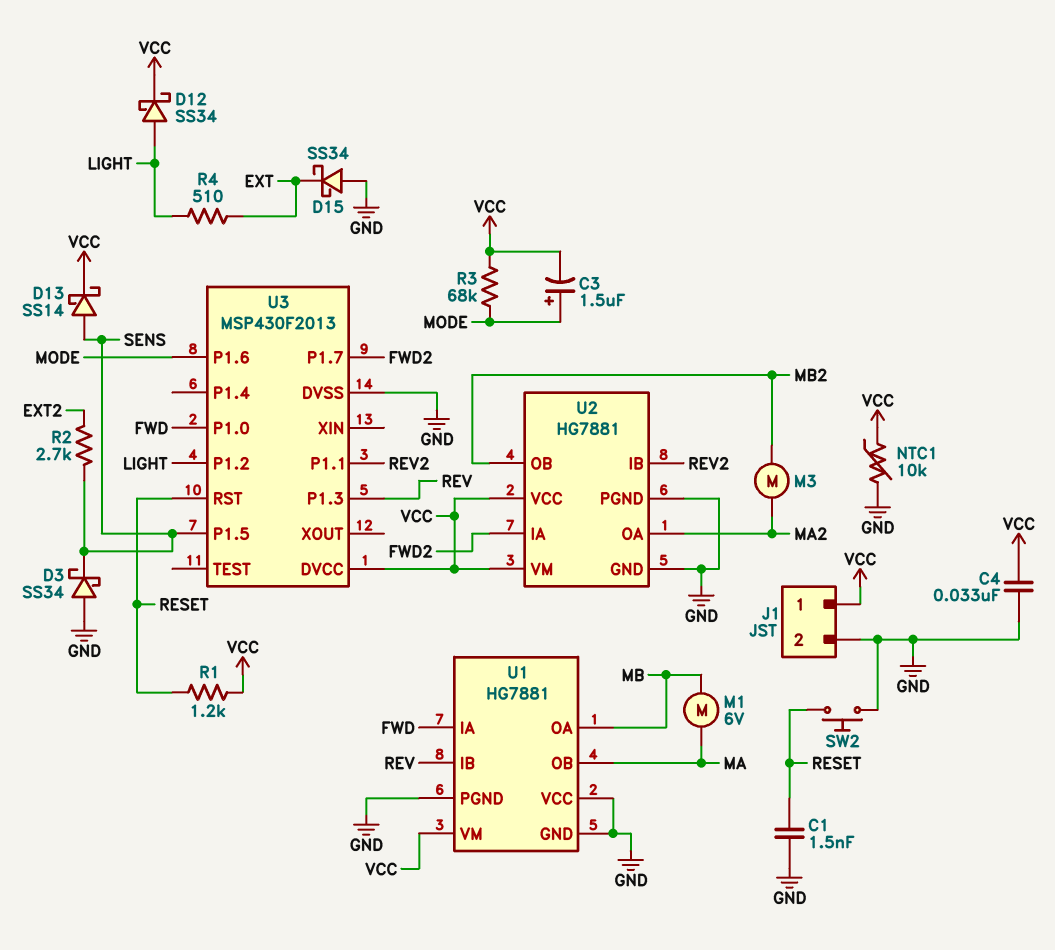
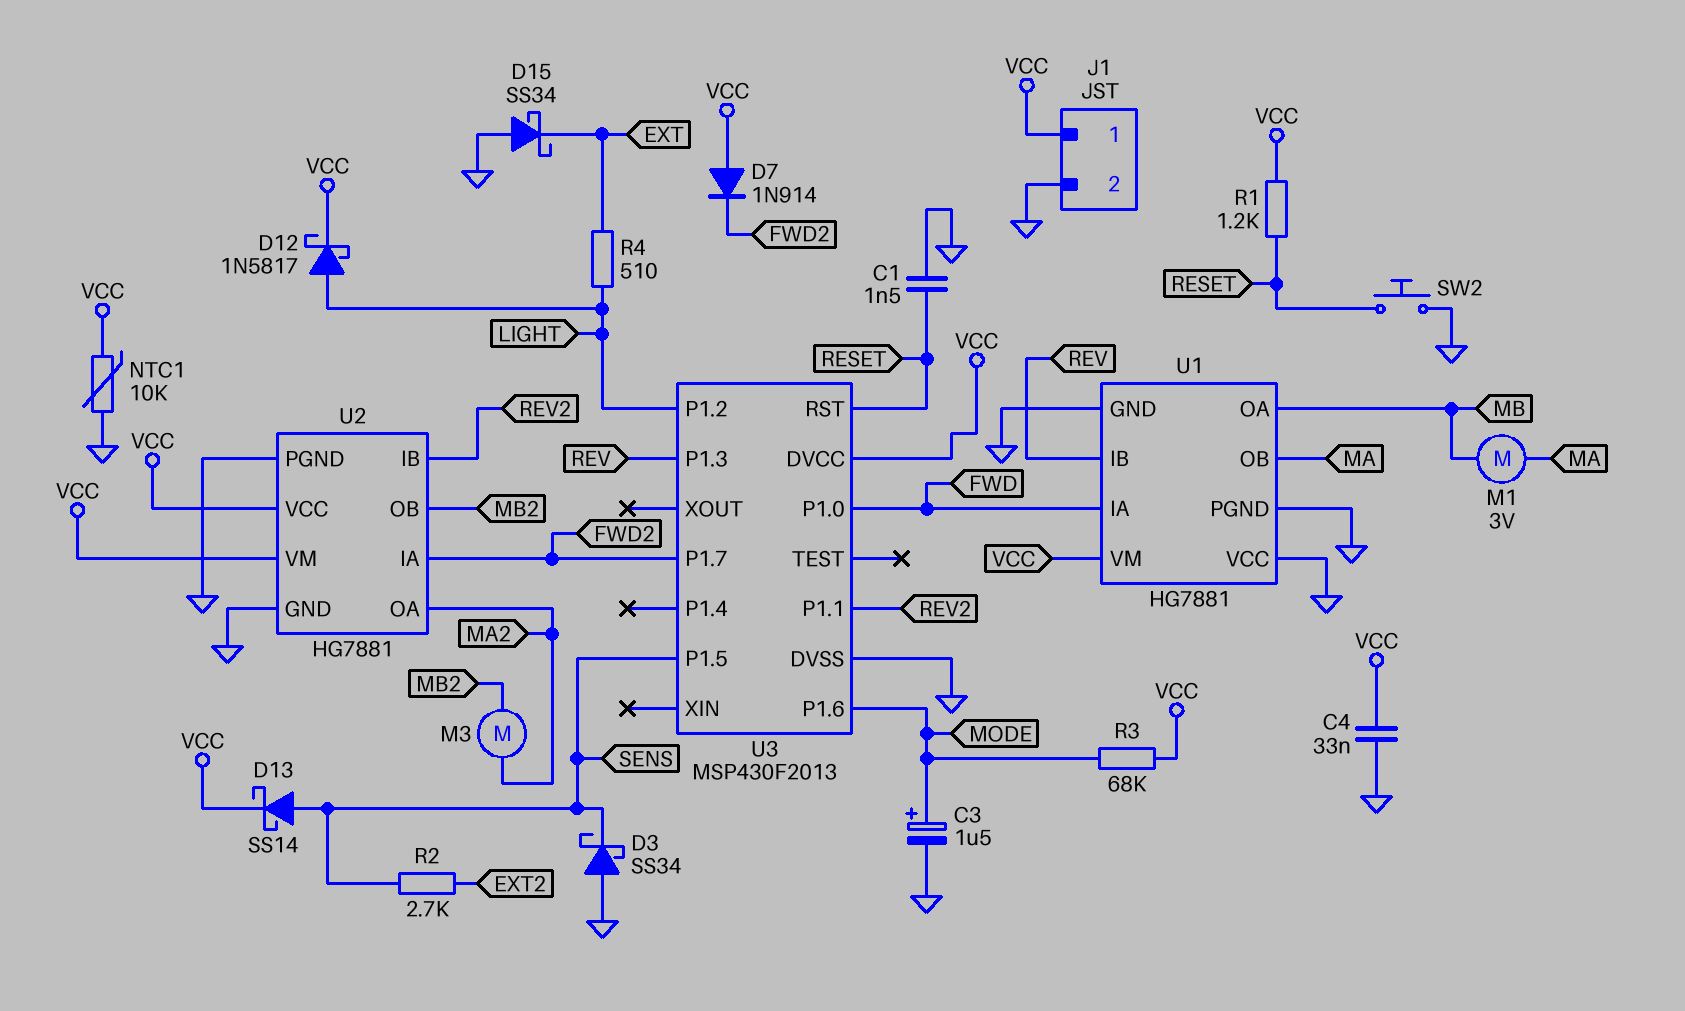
C3: 1.5uF (plus MODE, minus VCC) -> 1.5uF (plus MODE, minus GND)
D7: none -> diode 1N914 (A VCC, K FWD2)
D12: schottky SS34 (A LIGHT, K VCC) -> schottky 1N5817 (A LIGHT, K VCC)
M1: motor 6V (MA, MB) -> motor 3V (MA, MB)

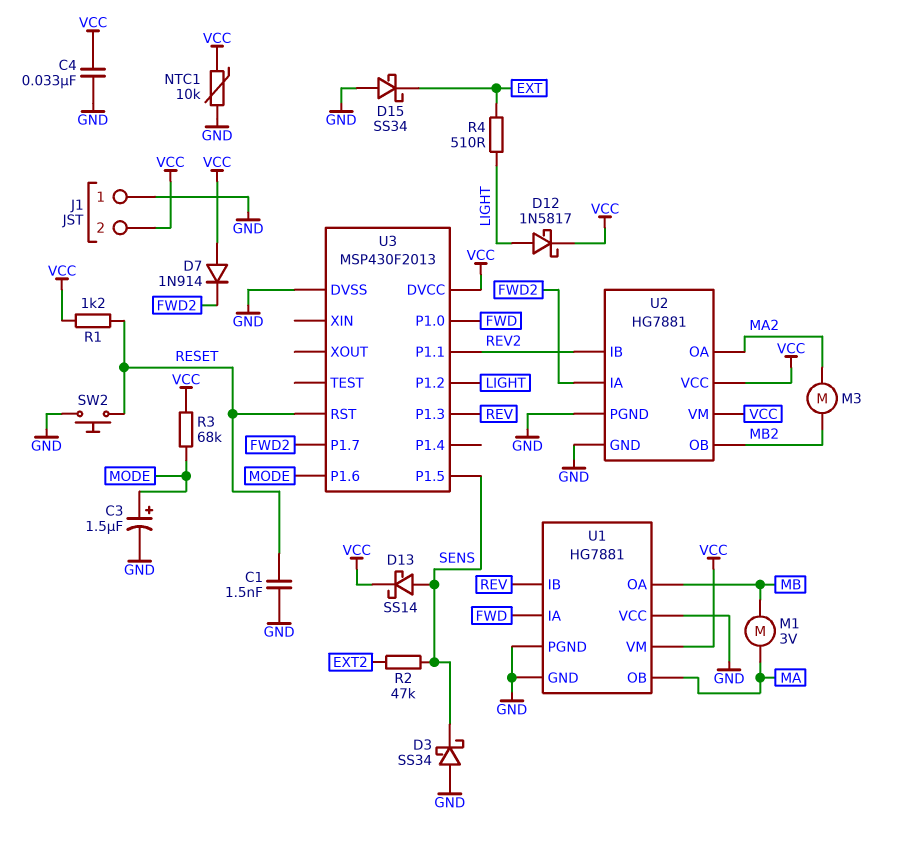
J1 pin 1: VCC -> GND
J1 pin 2: GND -> VCC
R2: 2.7k (EXT2, SENS) -> 47k (EXT2, SENS)

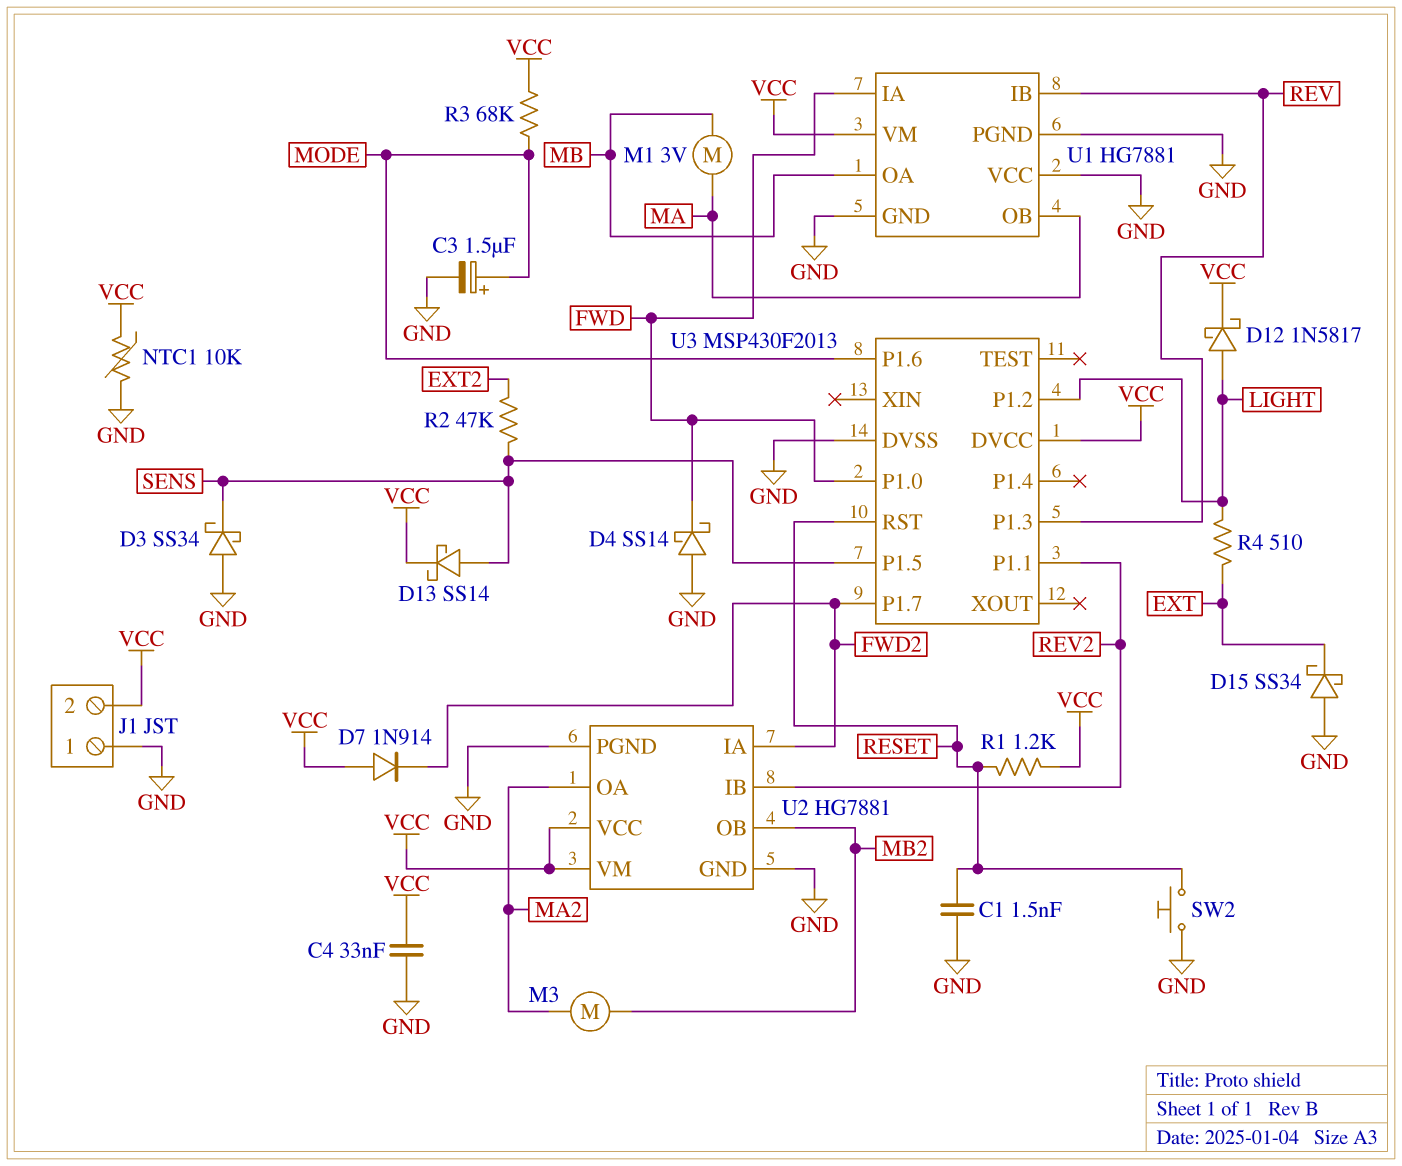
D4: none -> schottky SS14 (A GND, K FWD)

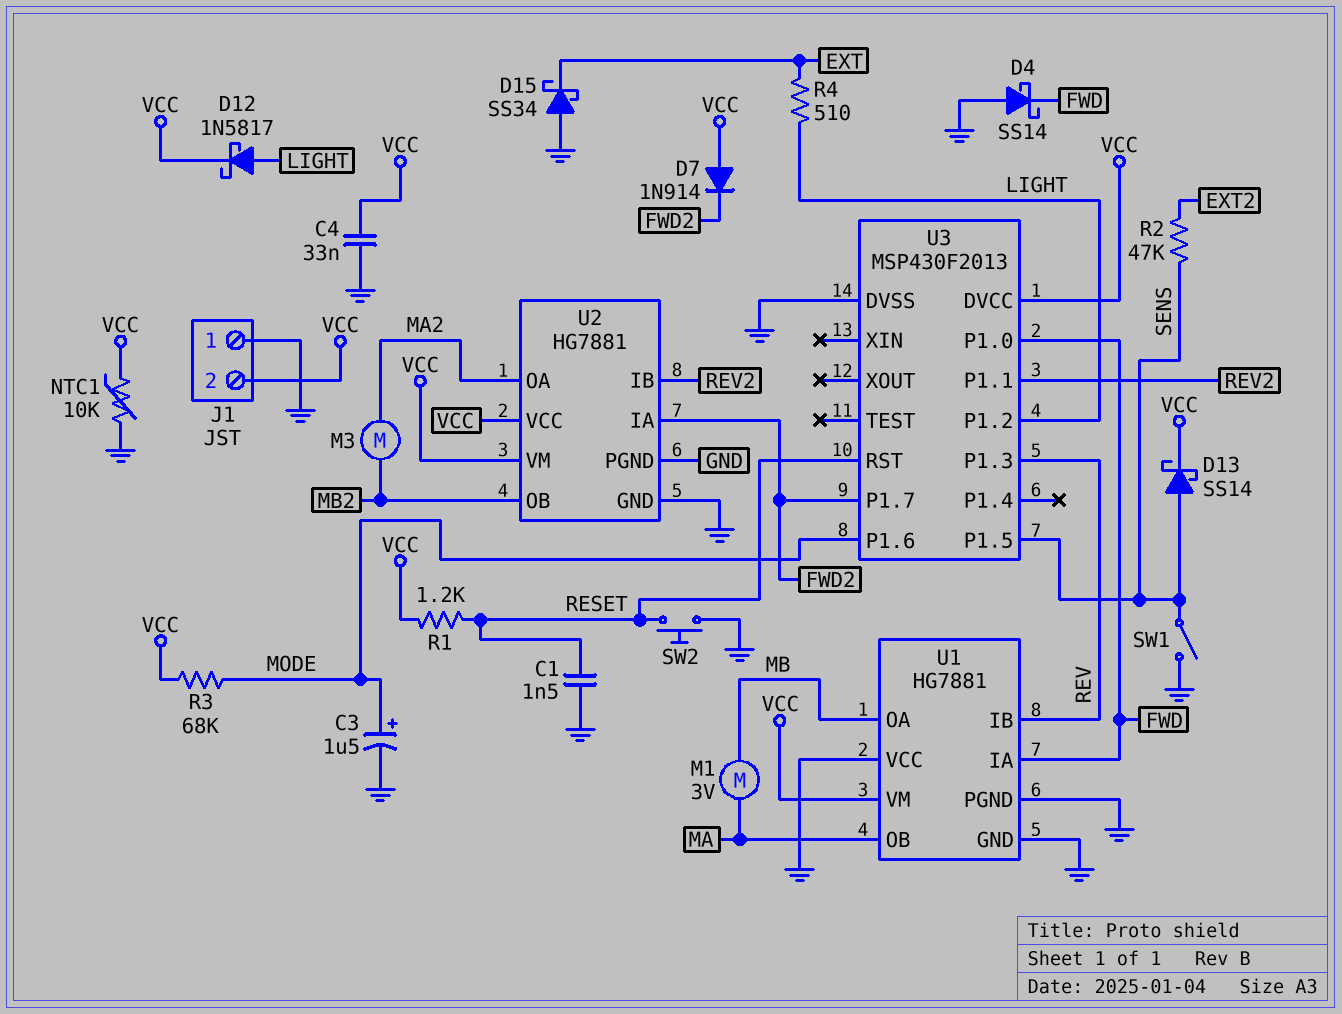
D3: schottky SS34 (A GND, K SENS) -> none
SW1: none -> switch (GND, SENS)

